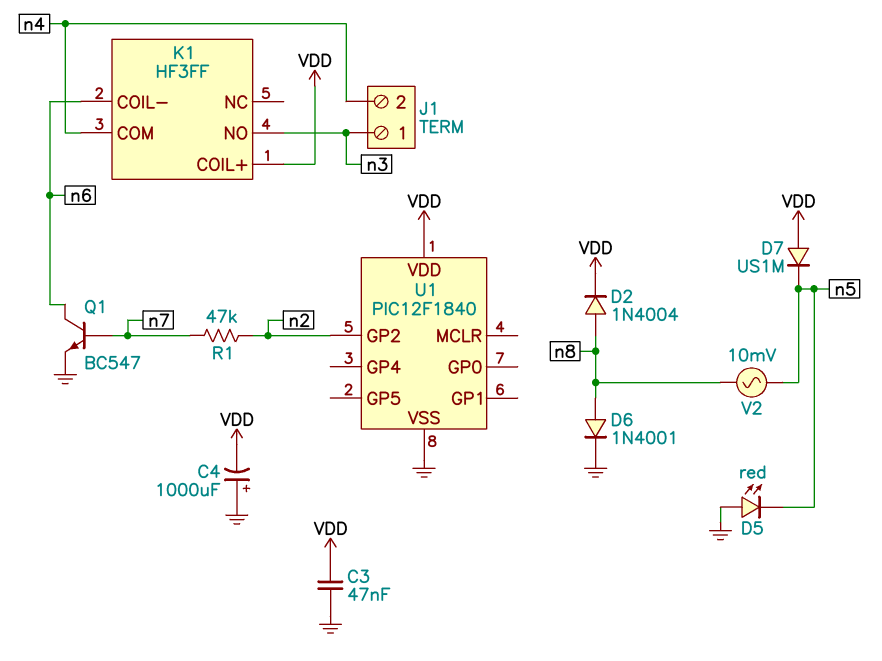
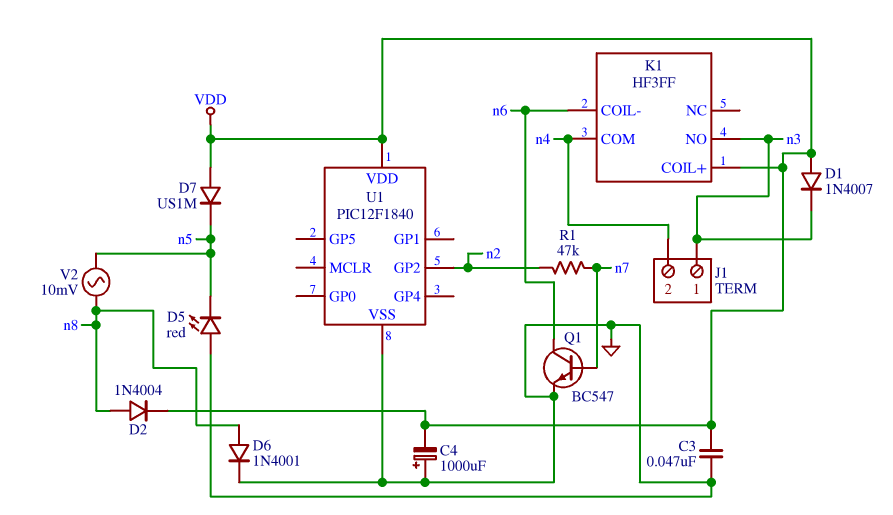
D1: none -> diode 1N4007 (A VDD, K n3)

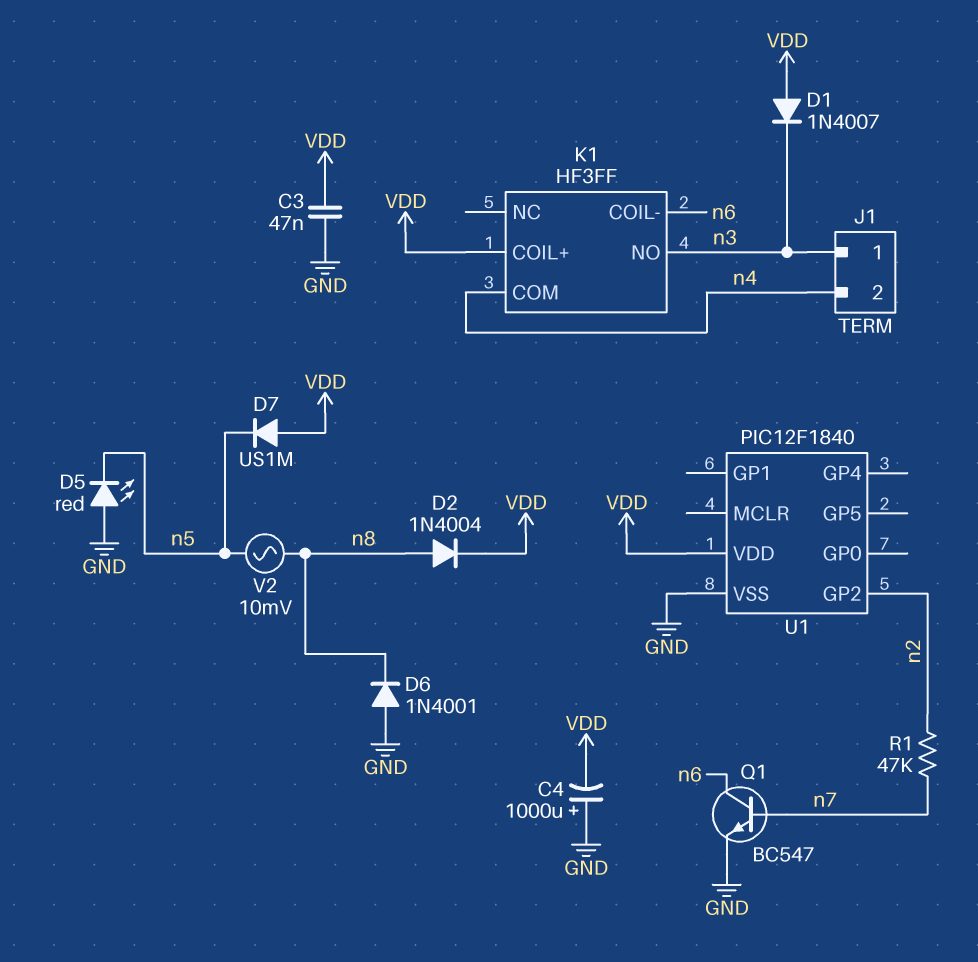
D6: diode 1N4001 (A n8, K GND) -> diode 1N4001 (A GND, K n8)

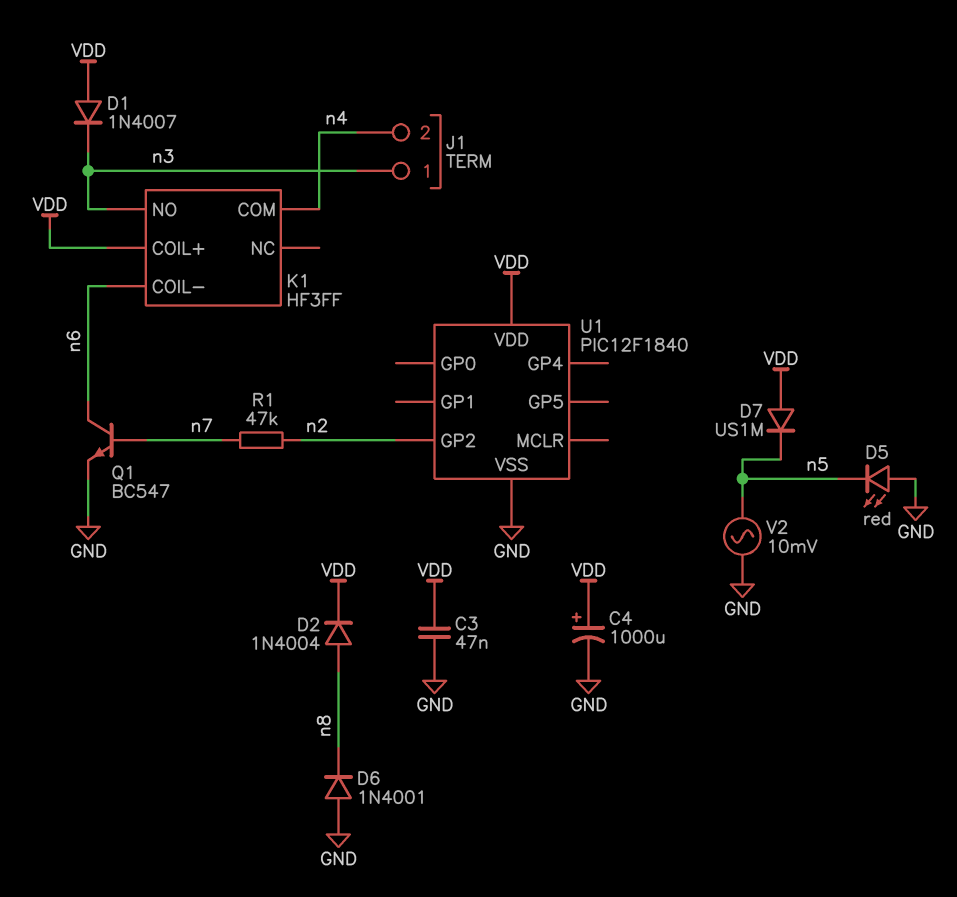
C4: 1000uF (plus GND, minus VDD) -> 1000uF (plus VDD, minus GND)
V2: AC 10mV (n5, n8) -> AC 10mV (GND, n5)

